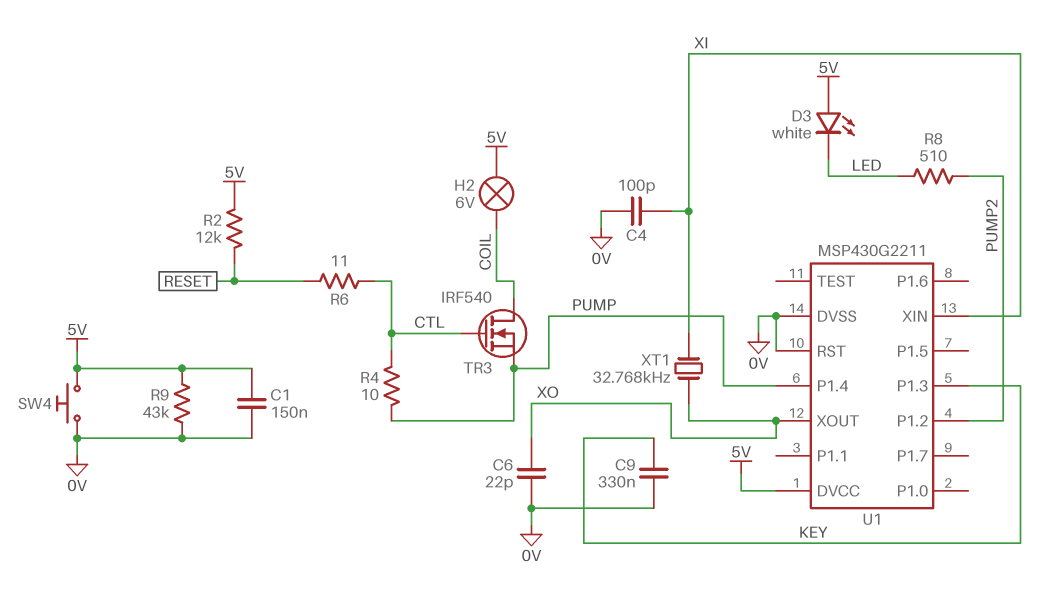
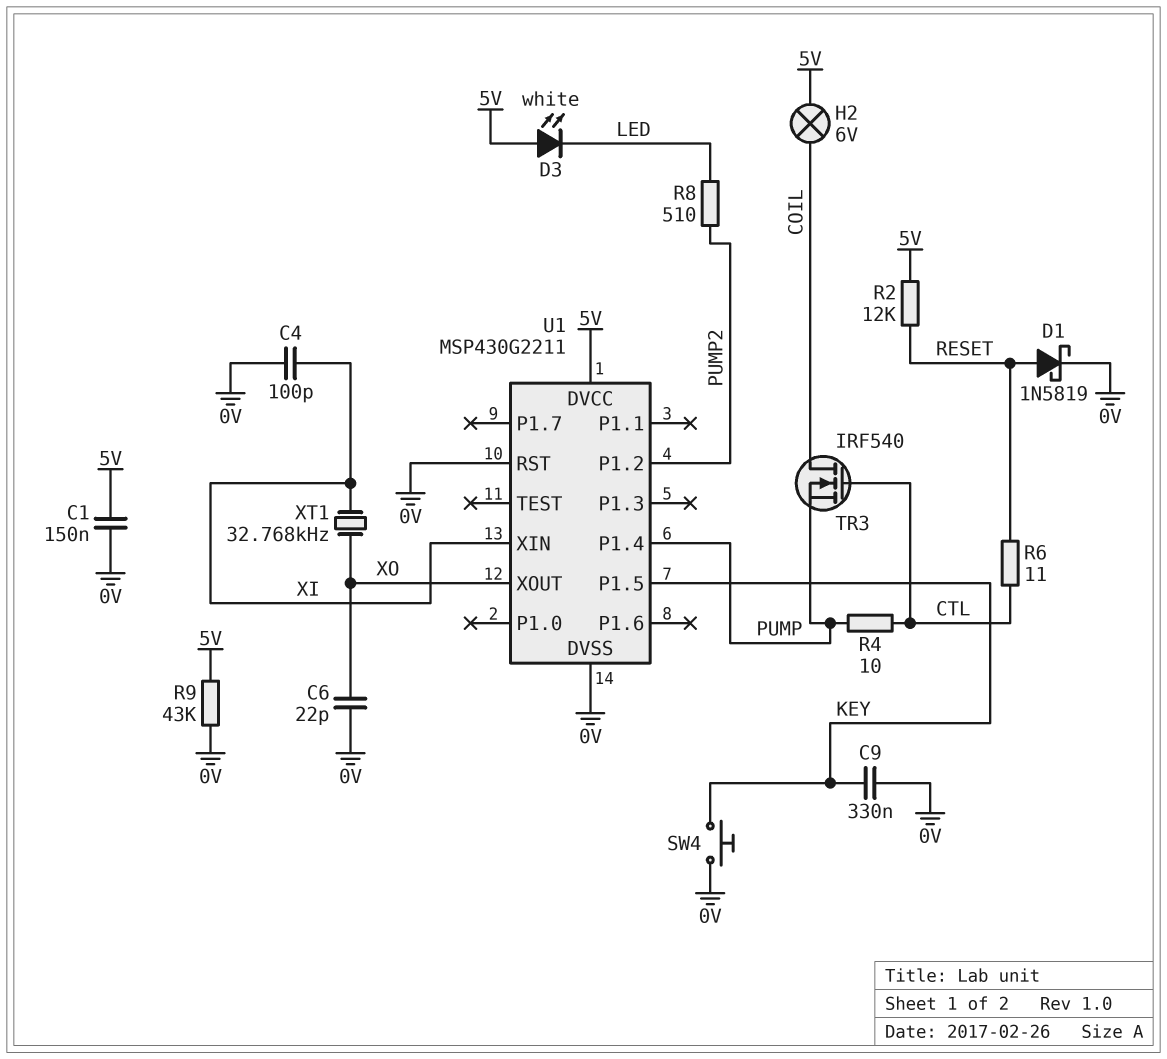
D1: none -> schottky 1N5819 (A RESET, K 0V)
SW4: button (0V, 5V) -> button (0V, KEY)
U1 pin P1.3: KEY -> none
U1 pin P1.5: none -> KEY

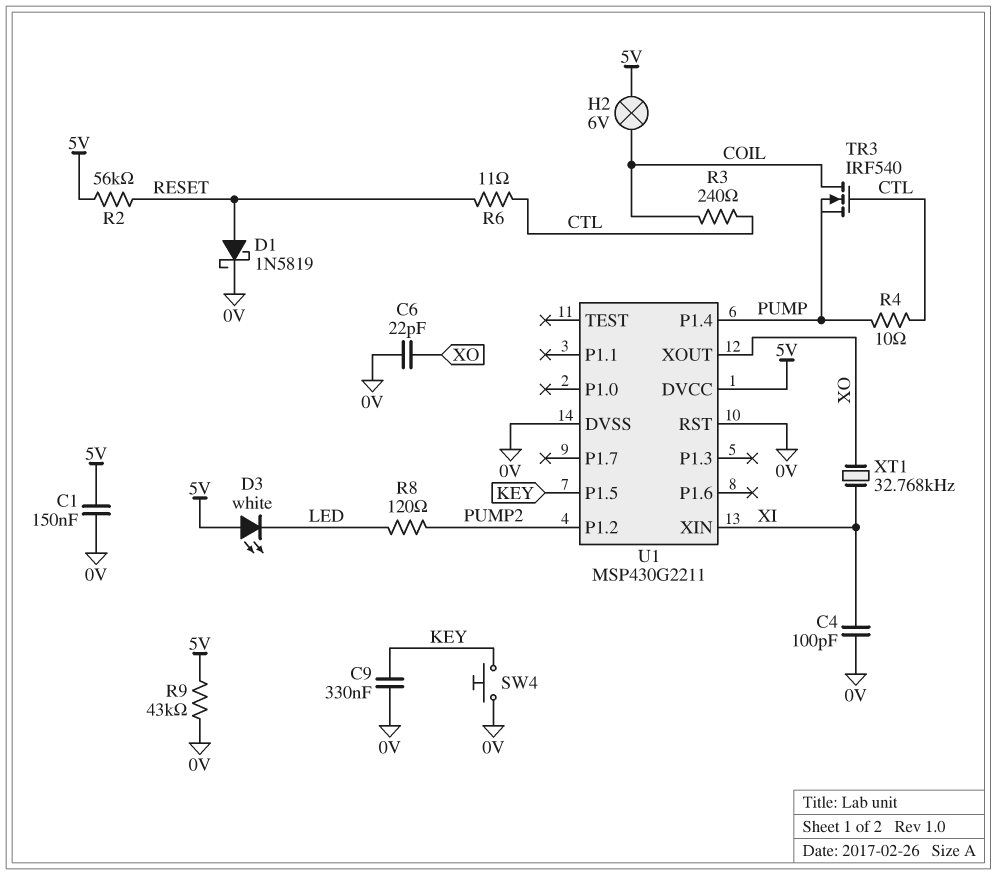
R2: 12k (5V, RESET) -> 56k (5V, RESET)
R3: none -> 240 (COIL, CTL)
R8: 510 (LED, PUMP2) -> 120 (LED, PUMP2)

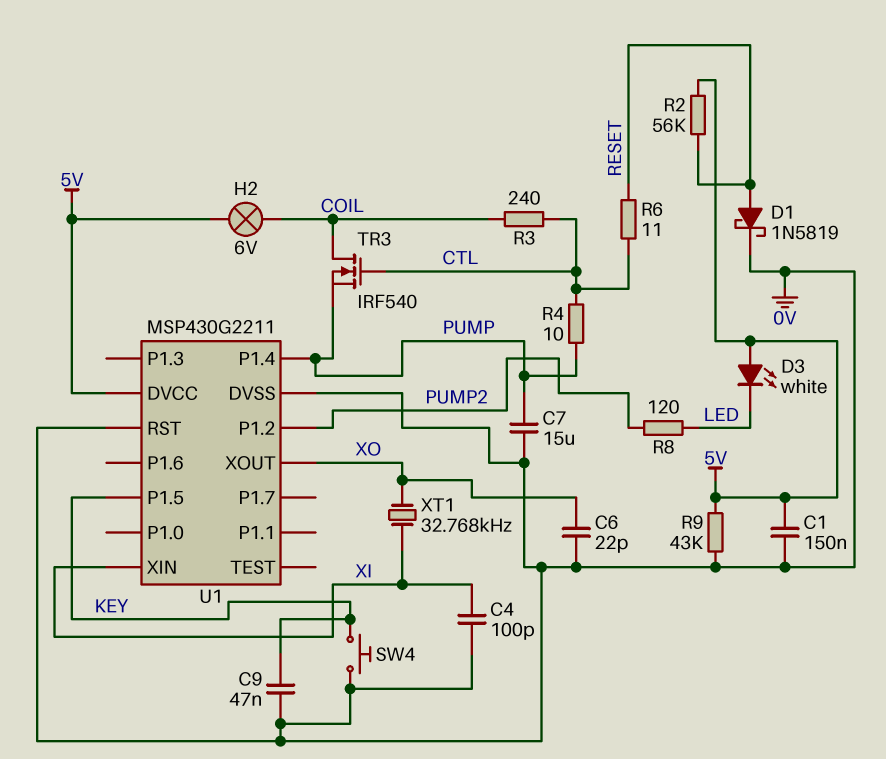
C7: none -> 15uF (0V, PUMP)
C9: 330nF (0V, KEY) -> 47nF (0V, KEY)

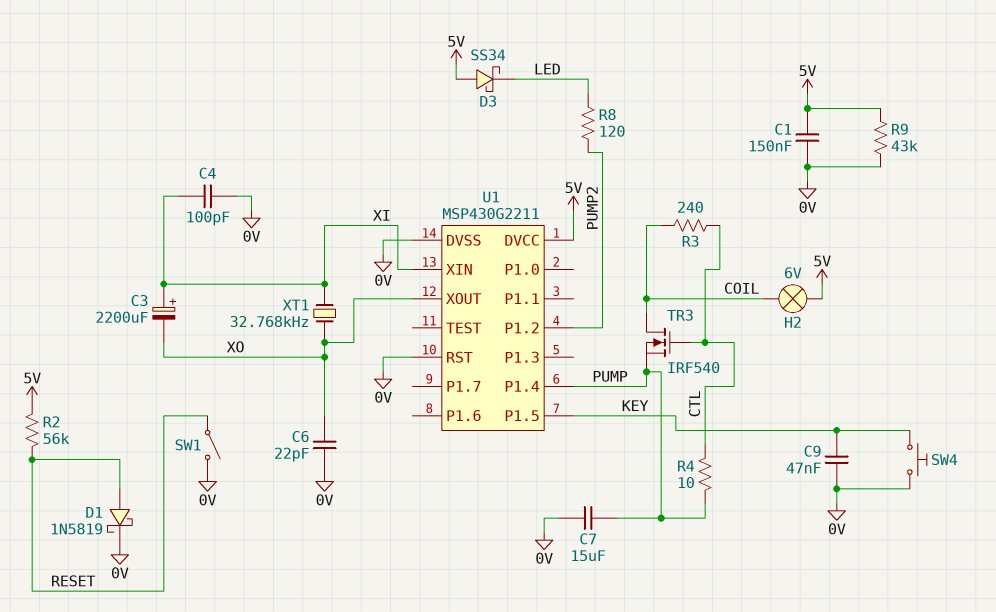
C3: none -> 2200uF (plus XI, minus XO)
D3: LED white (A 5V, K LED) -> schottky SS34 (A 5V, K LED)
R6: 11 (CTL, RESET) -> none
SW1: none -> switch (0V, RESET)

